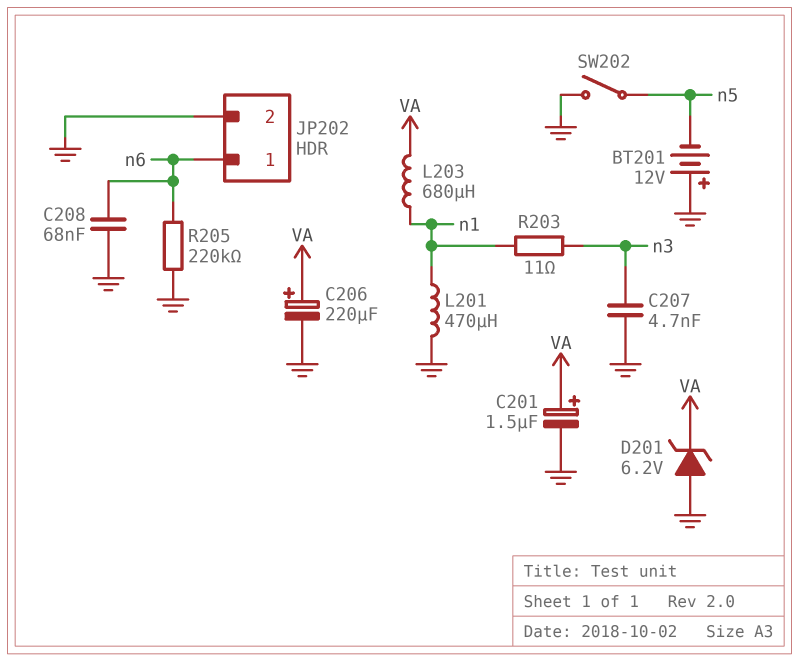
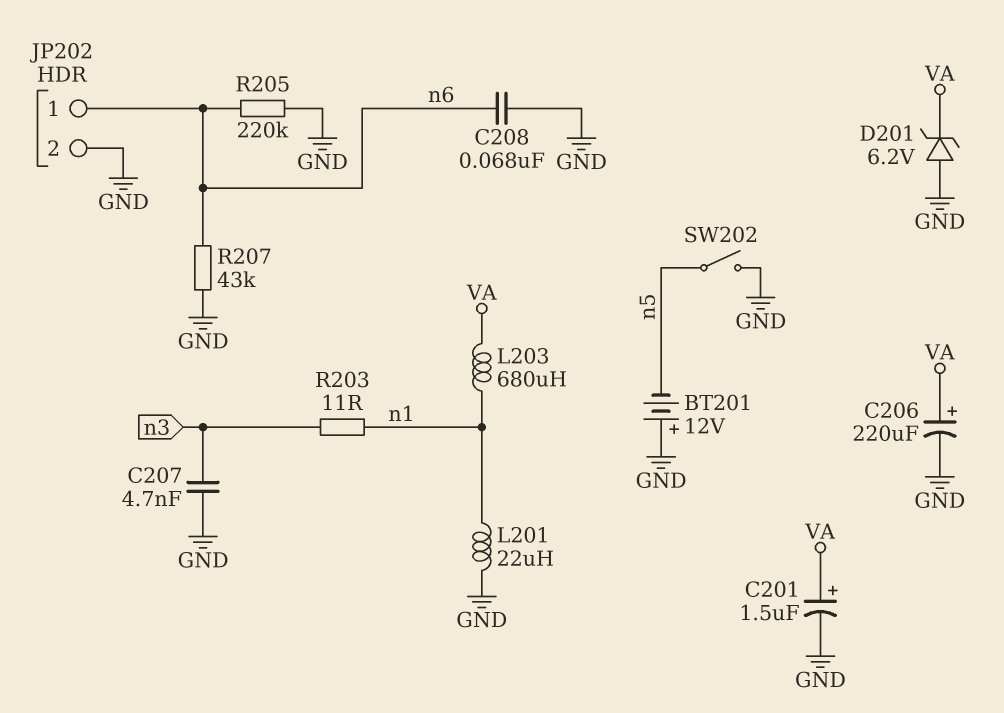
L201: 470uH (GND, n1) -> 22uH (GND, n1)
R207: none -> 43k (GND, n6)

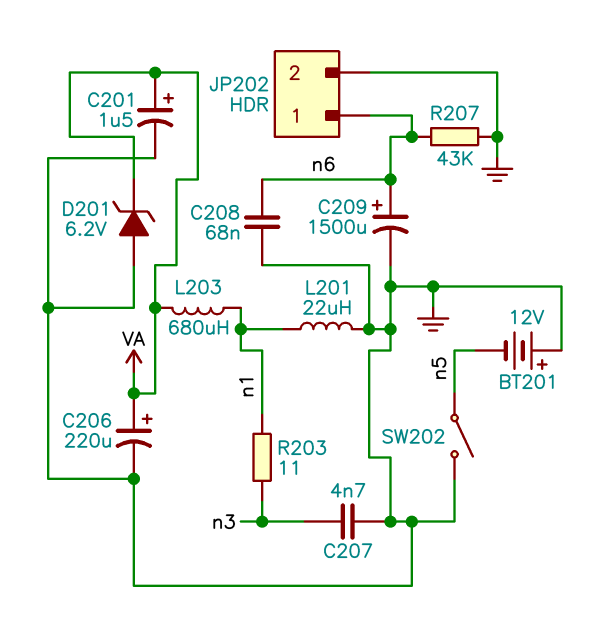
C209: none -> 1500uF (plus n6, minus GND)
R205: 220k (GND, n6) -> none

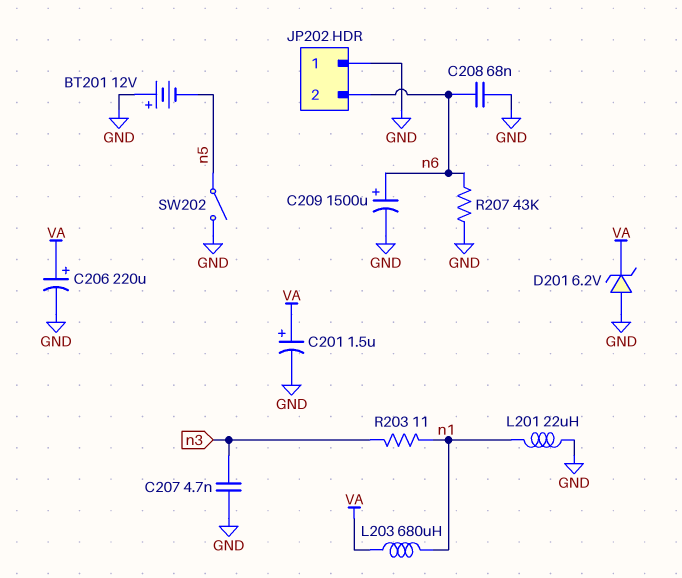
JP202 pin 1: n6 -> GND
JP202 pin 2: GND -> n6

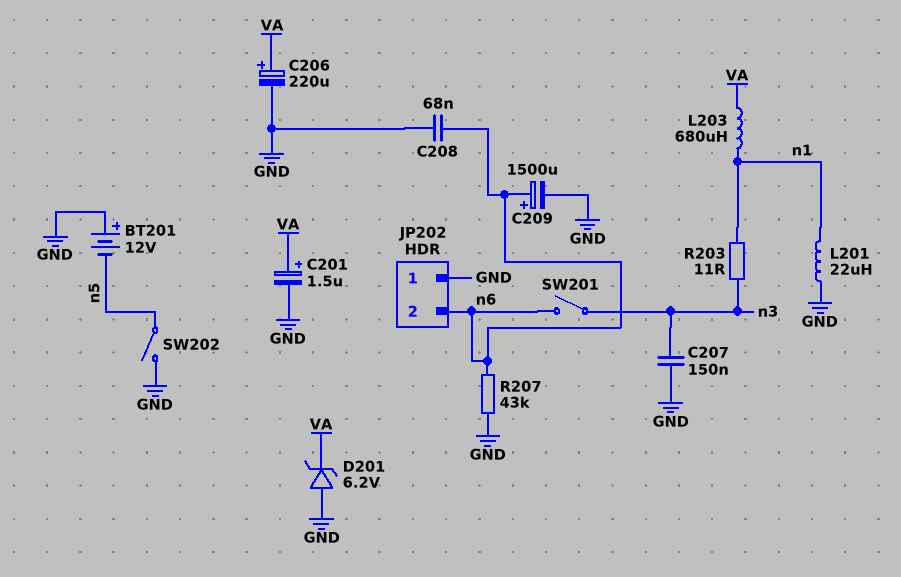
C207: 4.7nF (GND, n3) -> 150nF (GND, n3)
SW201: none -> switch (n3, n6)

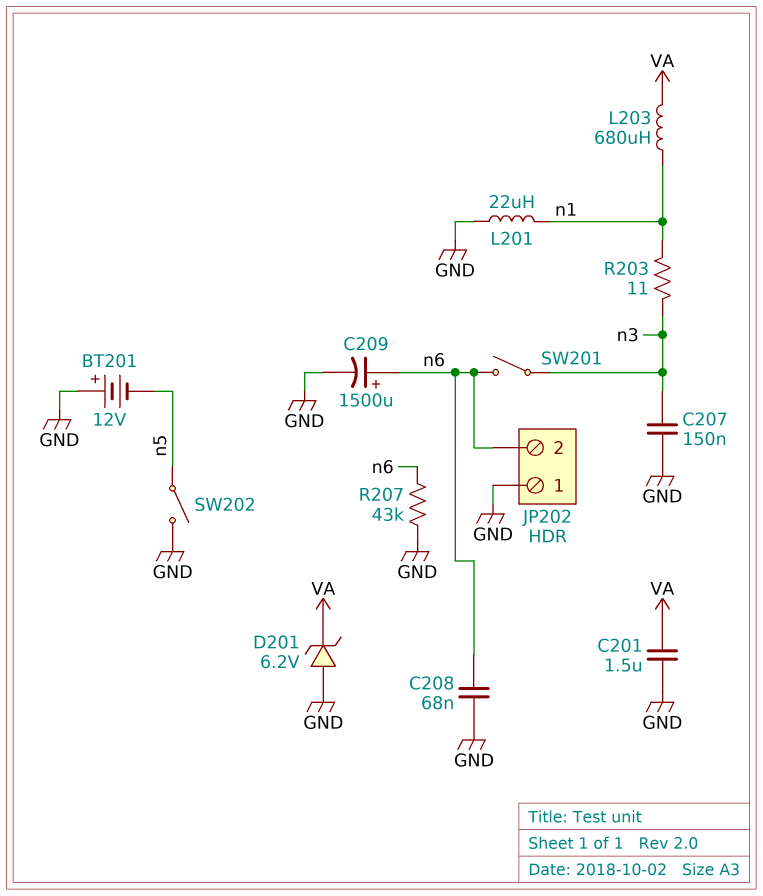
C201: 1.5uF (plus VA, minus GND) -> 1.5uF (GND, VA)
C206: 220uF (plus VA, minus GND) -> none

